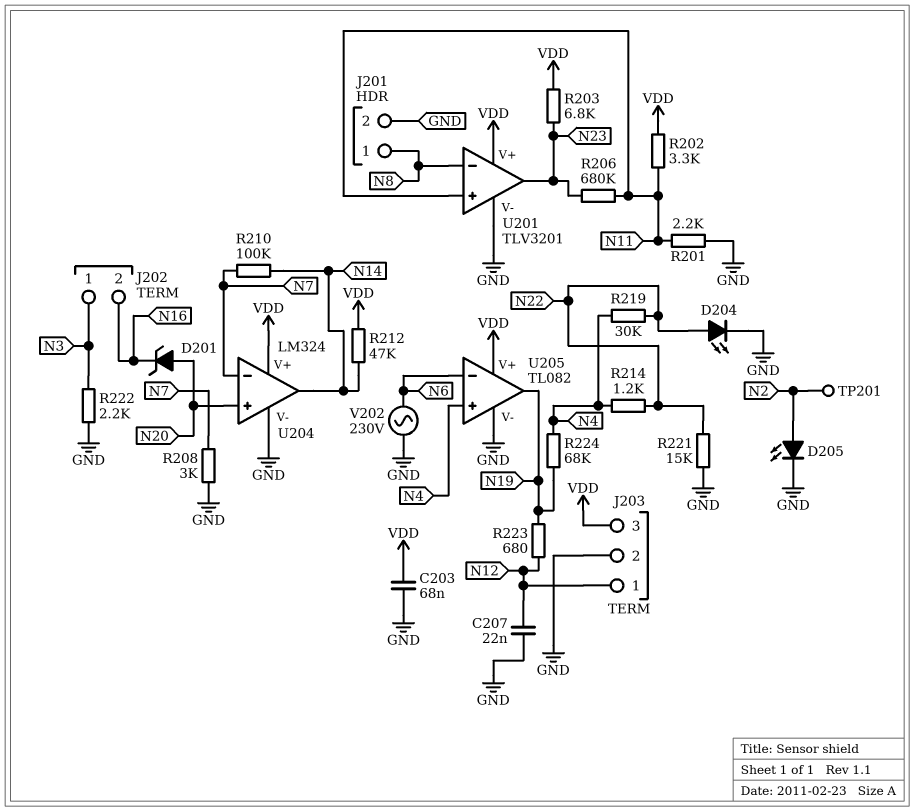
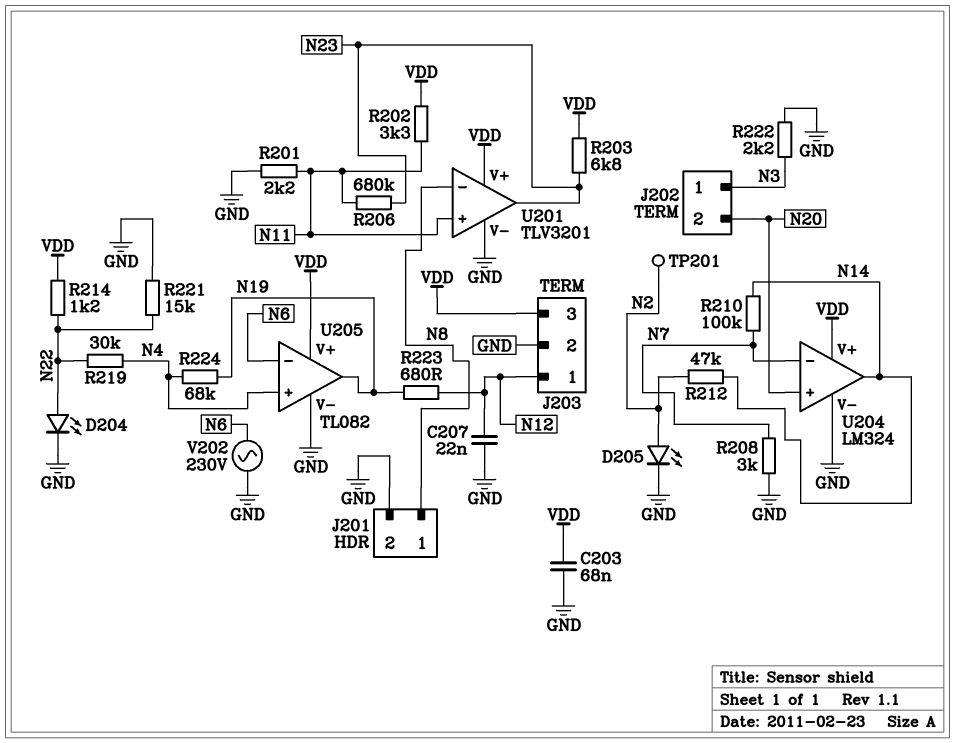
D201: zener (A N20, K N16) -> none
J202 pin 2: N16 -> N20
R212: 47k (N14, VDD) -> 47k (N2, N14)
R214: 1.2k (N4, N22) -> 1.2k (N22, VDD)

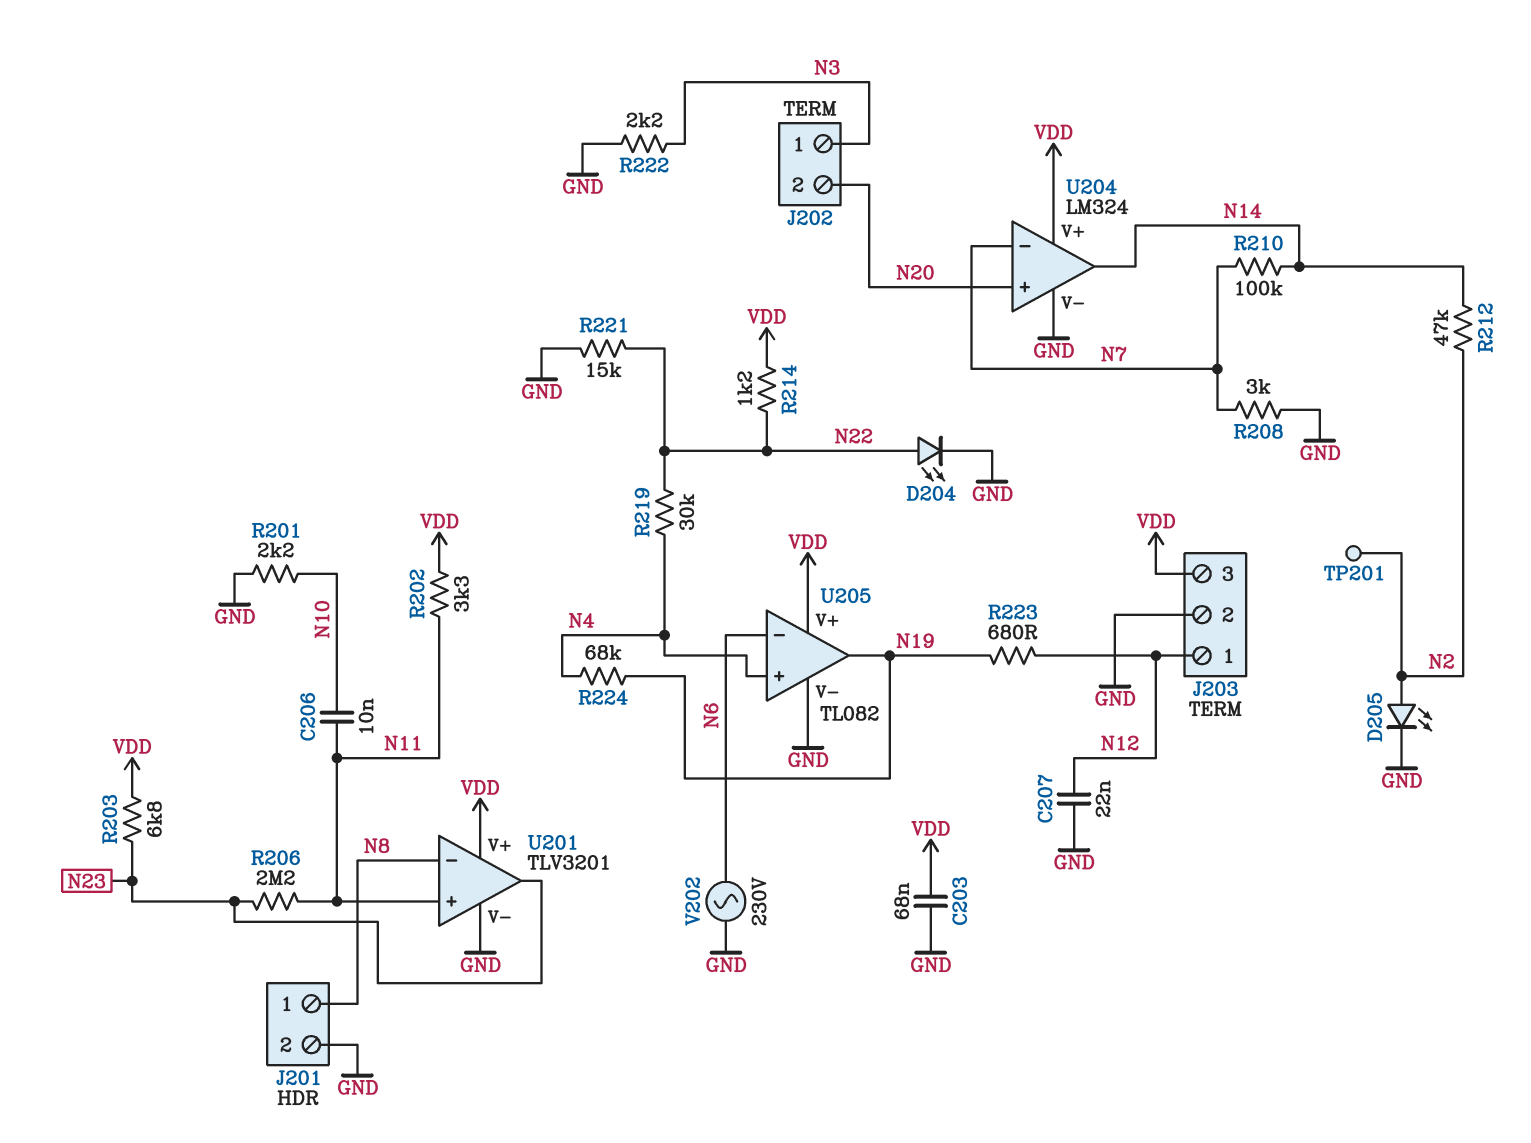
C206: none -> 10nF (N10, N11)
R201: 2.2k (GND, N11) -> 2.2k (GND, N10)
R206: 680k (N11, N23) -> 2.2M (N11, N23)

